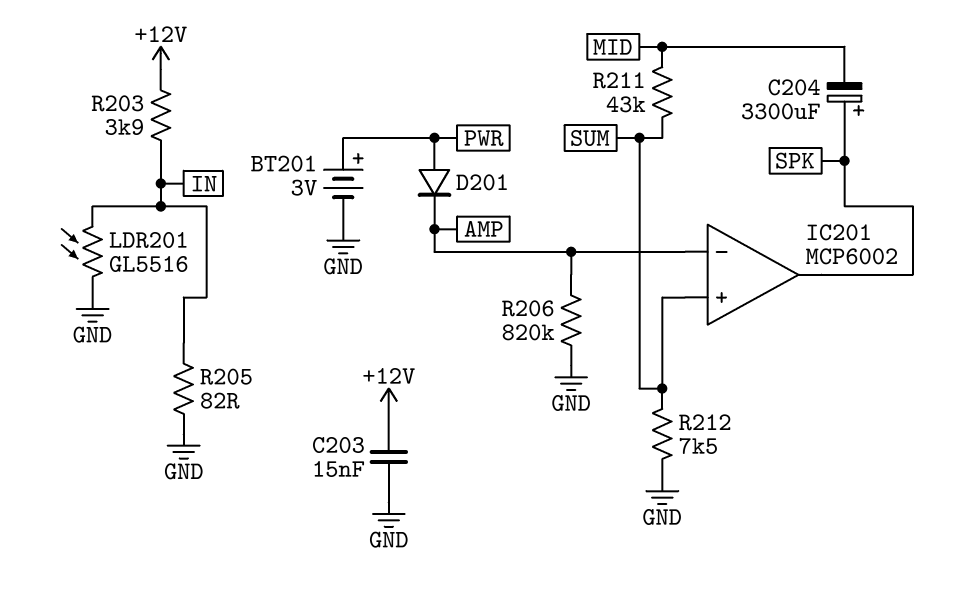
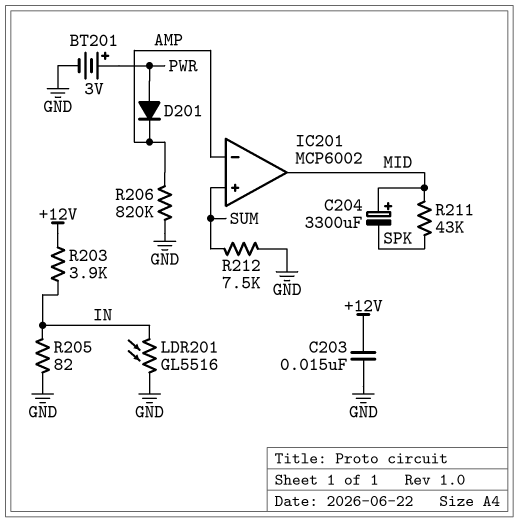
C204: 3300uF (plus SPK, minus MID) -> 3300uF (plus MID, minus SPK)
IC201 pin out: SPK -> MID
R211: 43k (MID, SUM) -> 43k (MID, SPK)

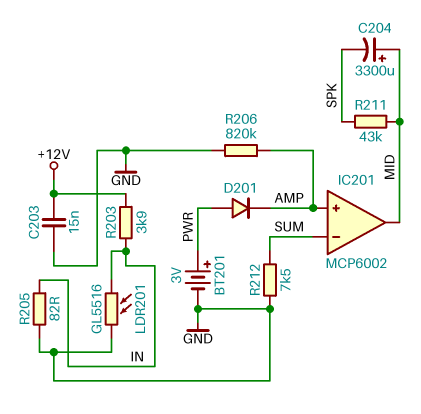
IC201 pin in+: SUM -> AMP
IC201 pin in-: AMP -> SUM

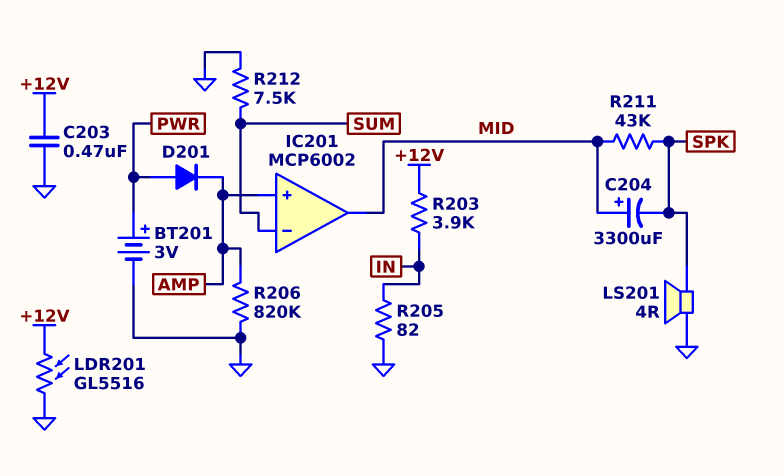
C203: 15nF (+12V, GND) -> 470nF (+12V, GND)
LDR201: GL5516 (GND, IN) -> GL5516 (+12V, GND)
LS201: none -> speaker 4R (GND, SPK)

